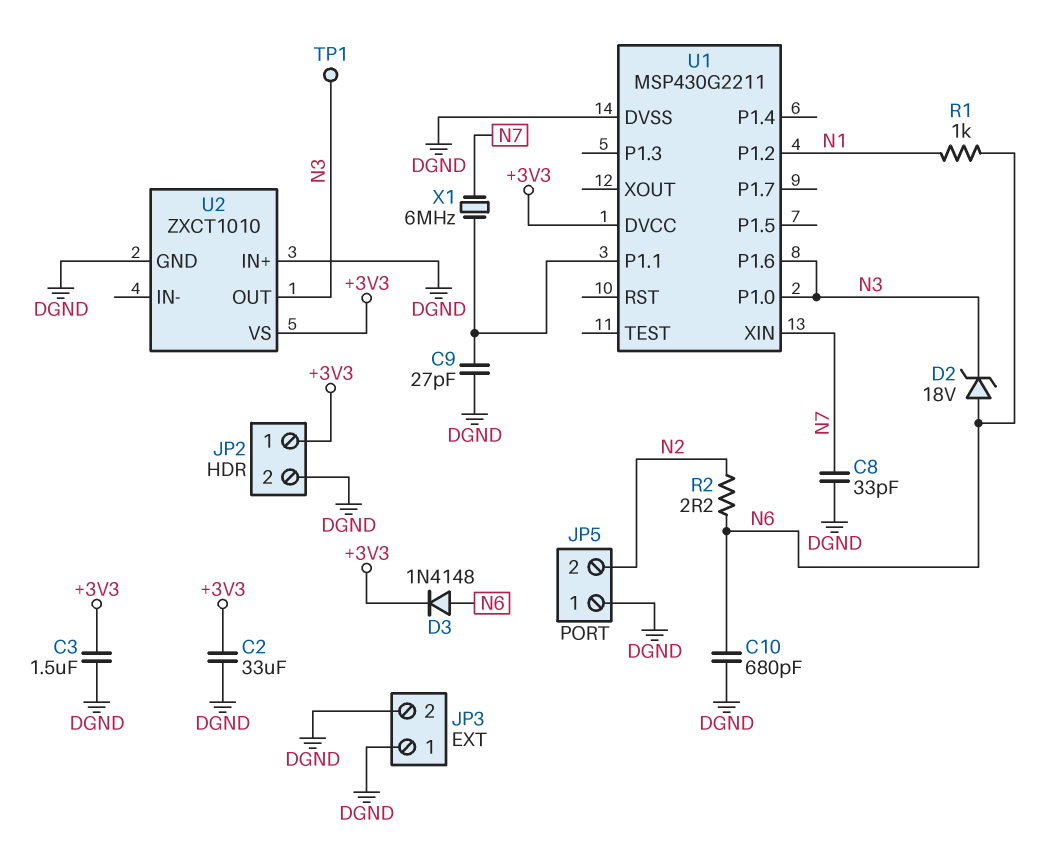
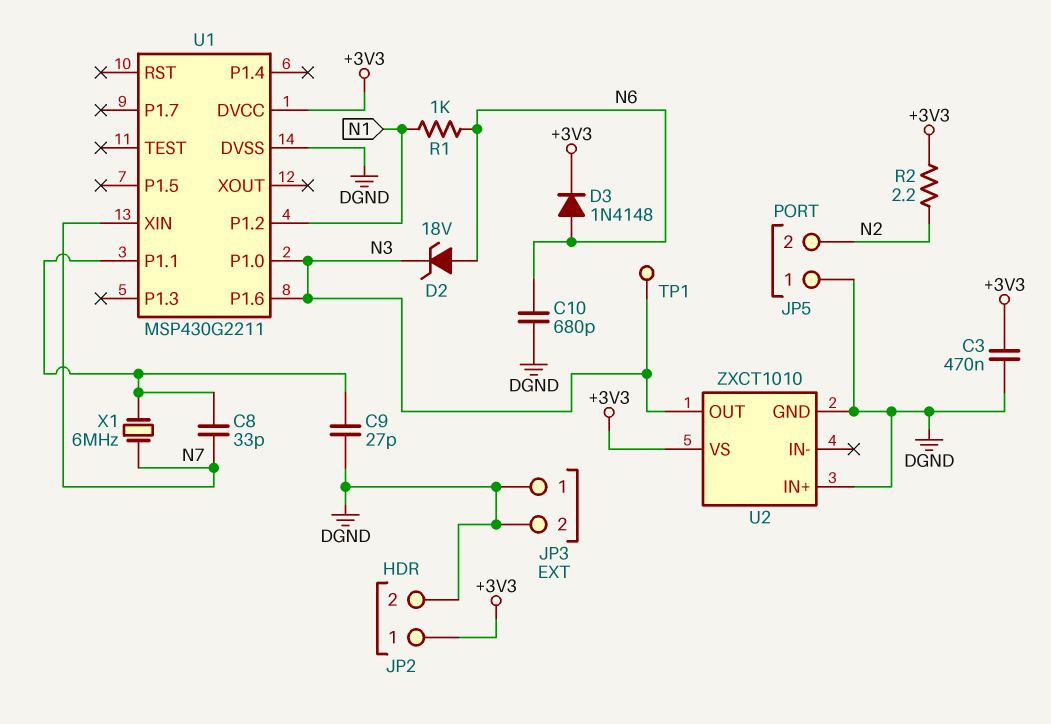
C2: 33uF (+3V3, DGND) -> none
C3: 1.5uF (+3V3, DGND) -> 470nF (+3V3, DGND)
C8: 33pF (DGND, N7) -> 33pF (N7, U1/P1.1)
R2: 2.2 (N2, N6) -> 2.2 (+3V3, N2)

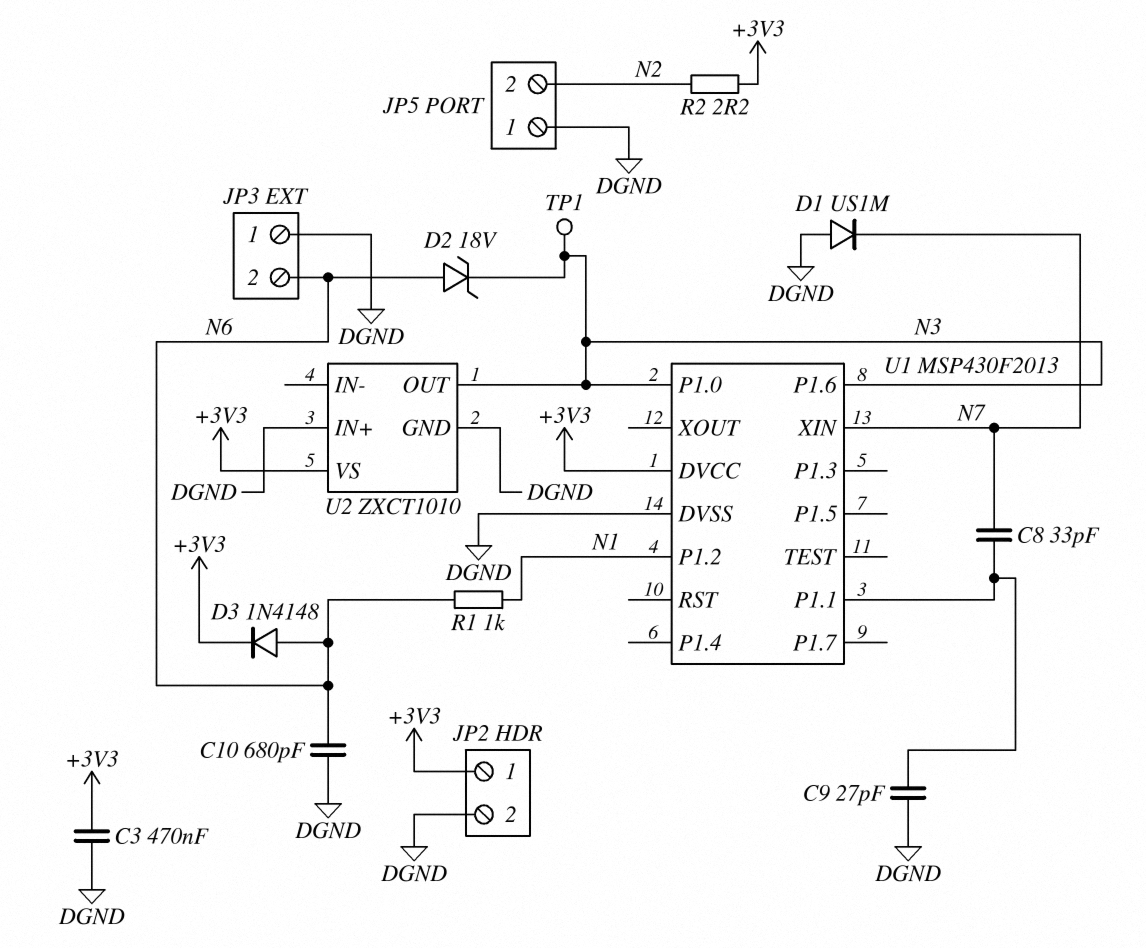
D1: none -> diode US1M (A DGND, K N7)
JP3 pin 2: DGND -> N6
U1: MSP430G2211 -> MSP430F2013
X1: 6MHz (N7, U1/P1.1) -> none

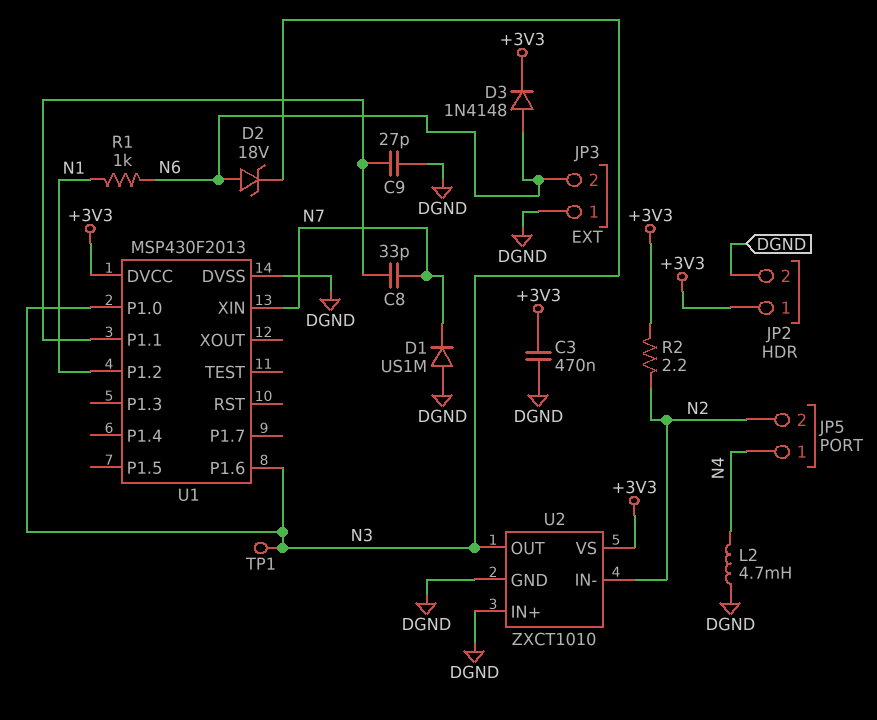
C10: 680pF (DGND, N6) -> none
JP5 pin 1: DGND -> N4
L2: none -> 4.7mH (DGND, N4)
U2 pin IN-: none -> N2

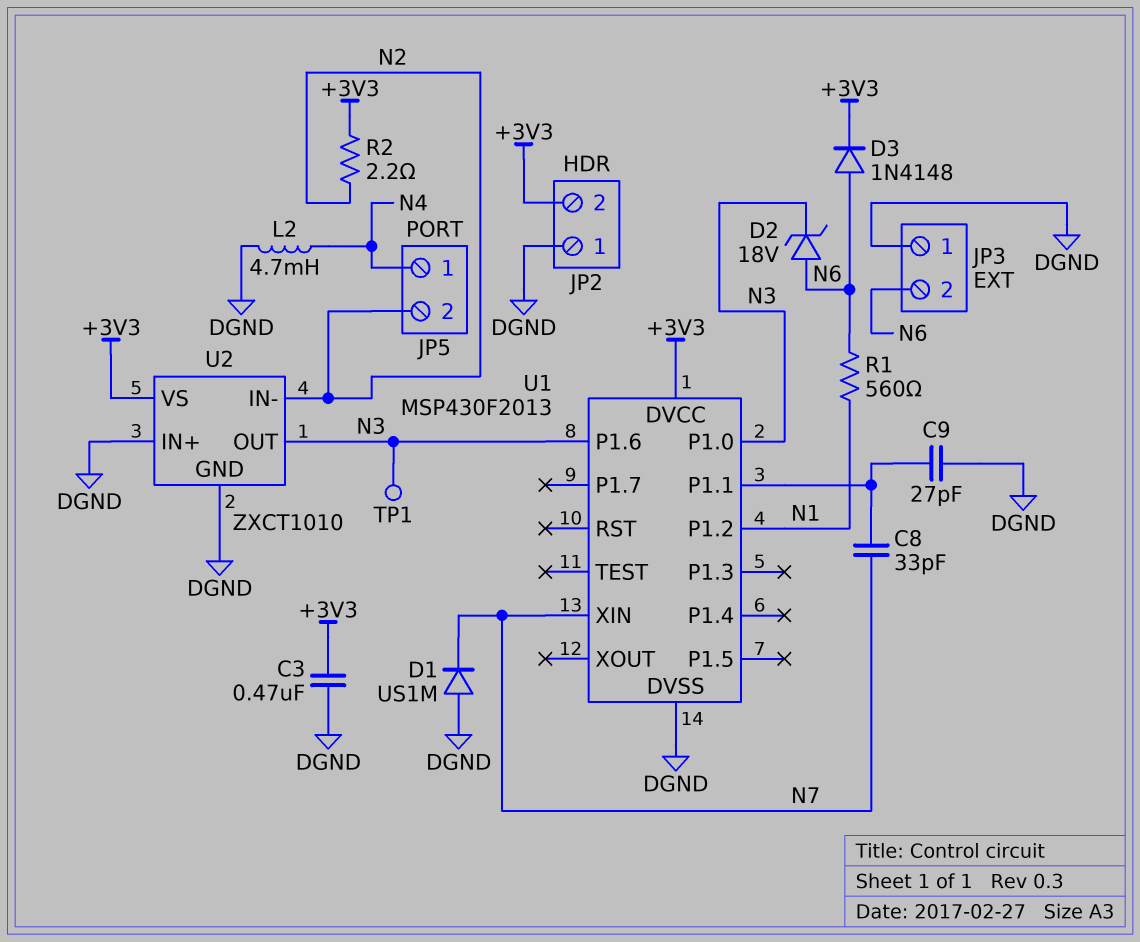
JP2 pin 1: +3V3 -> DGND
JP2 pin 2: DGND -> +3V3
R1: 1k (N1, N6) -> 560 (N1, N6)

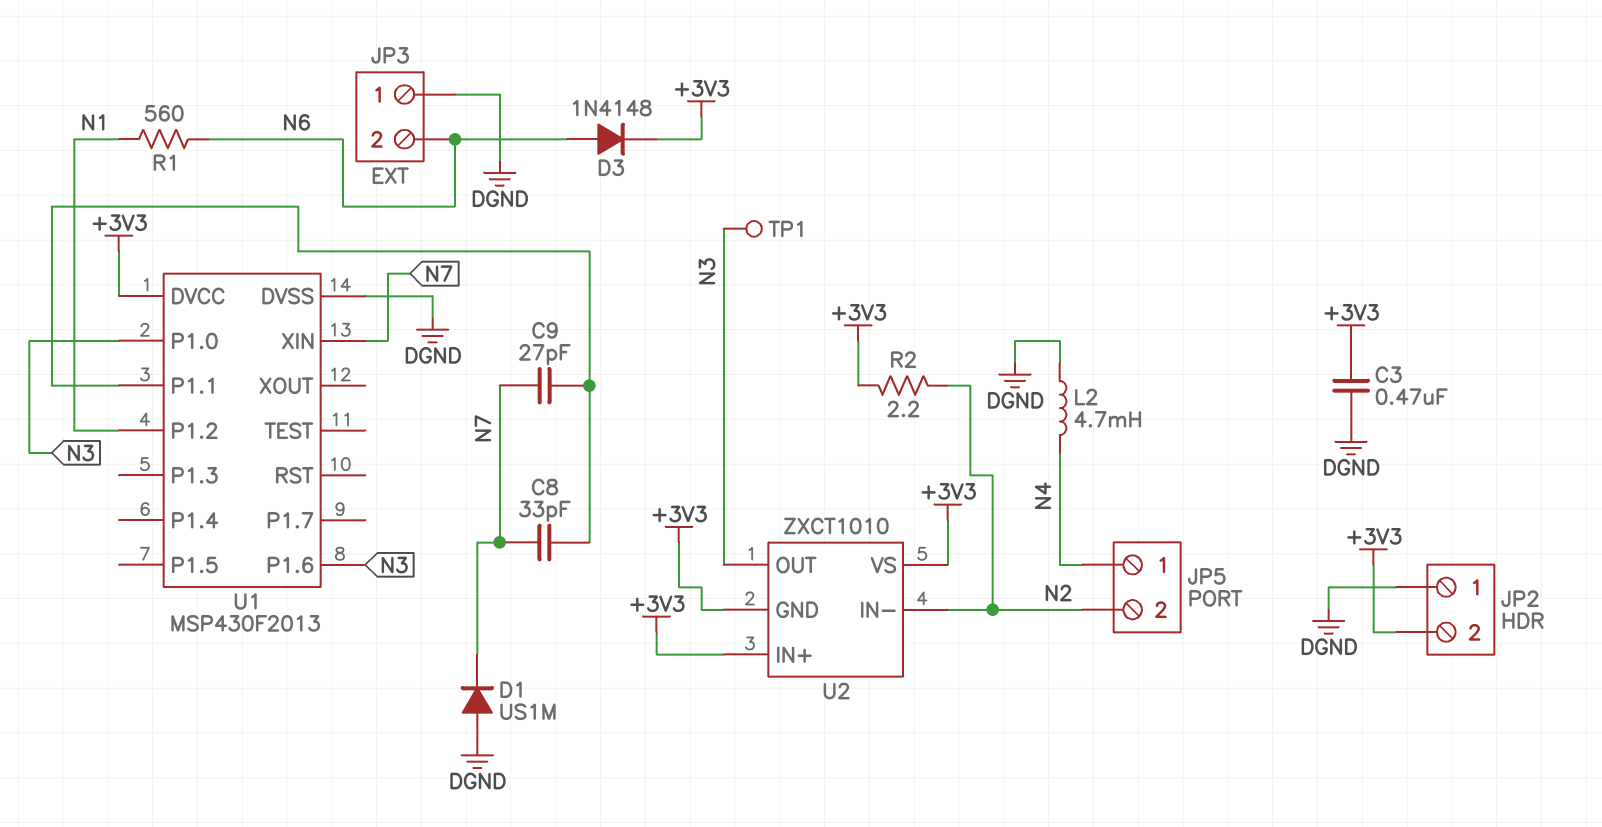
C9: 27pF (DGND, U1/P1.1) -> 27pF (N7, U1/P1.1)
D2: zener 18V (A N6, K N3) -> none
U2 pin GND: DGND -> +3V3
U2 pin IN+: DGND -> +3V3

